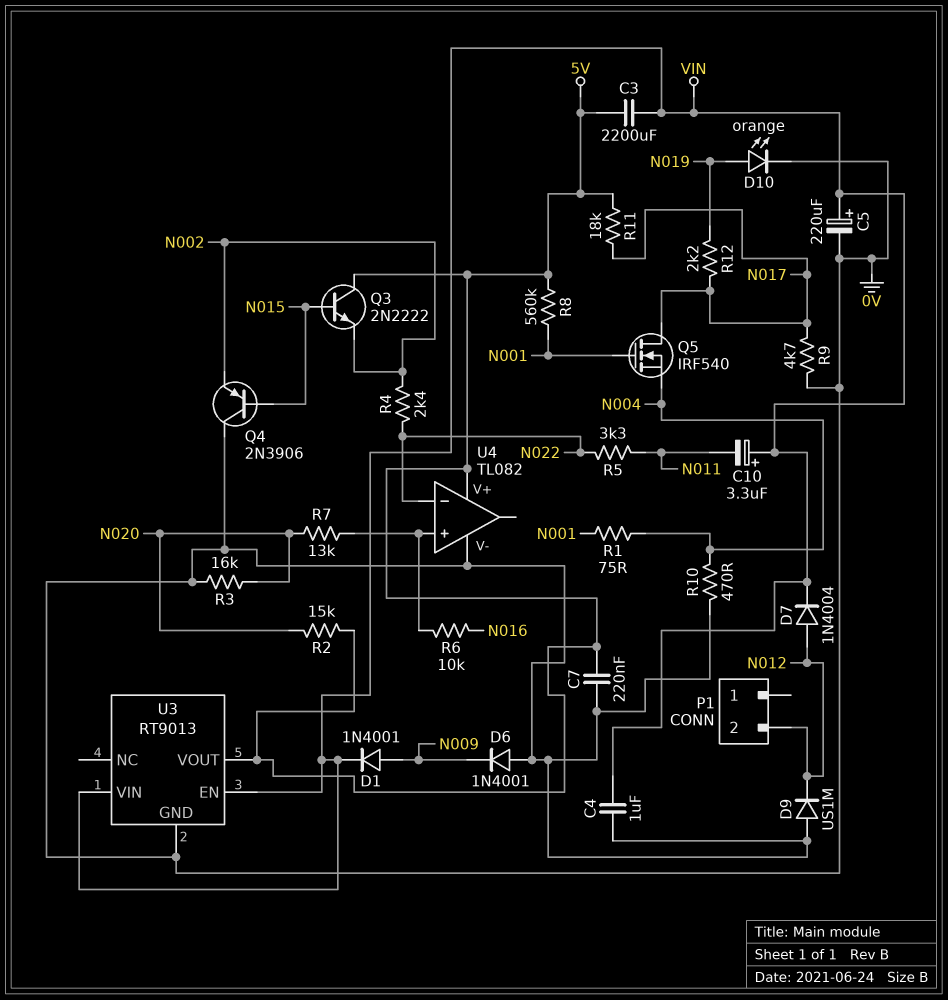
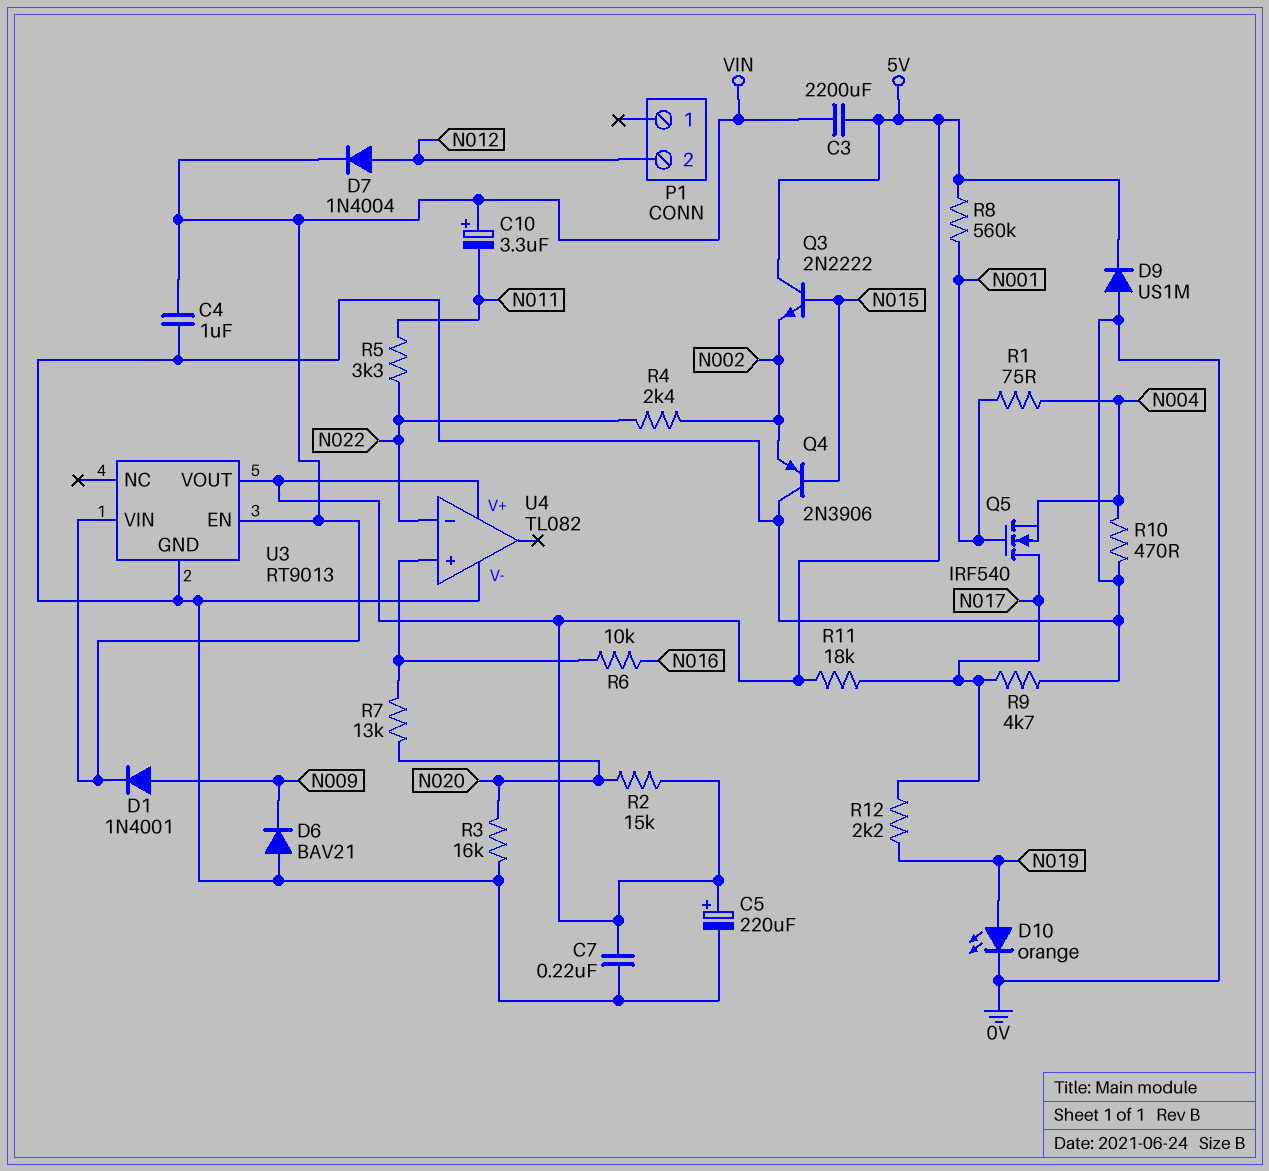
C5: 220uF (plus VIN, minus 0V) -> 220uF (plus 5V, minus 0V)
D6: diode 1N4001 (A 0V, K N009) -> diode BAV21 (A 0V, K N009)
D9: diode US1M (A 0V, K N012) -> diode US1M (A 0V, K 5V)

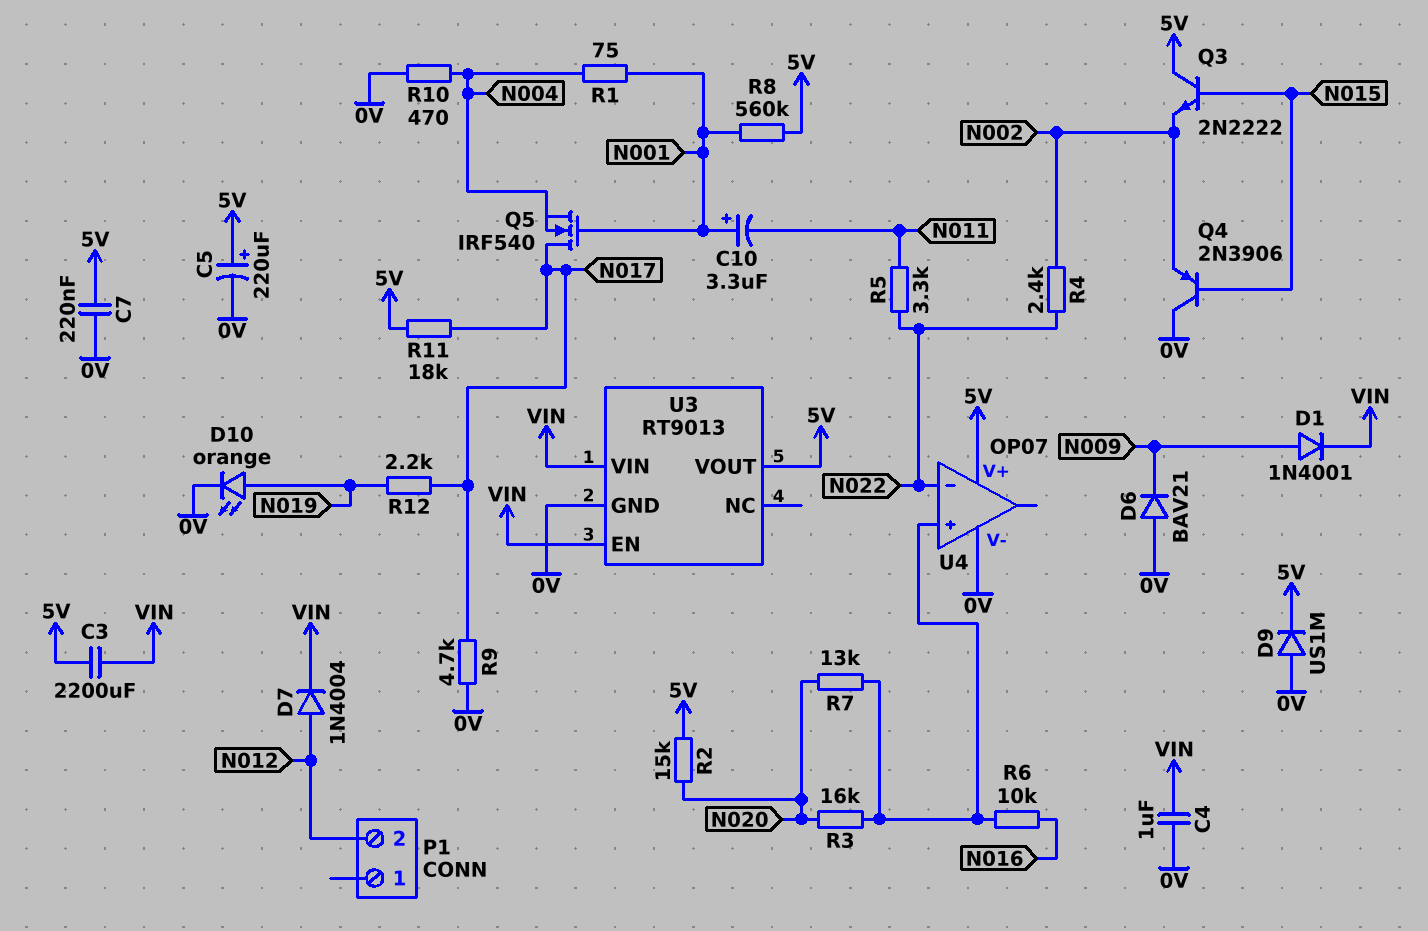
C10: 3.3uF (plus VIN, minus N011) -> 3.3uF (plus N001, minus N011)
R3: 16k (0V, N020) -> 16k (N020, U4/in+)
U4: TL082 -> OP07

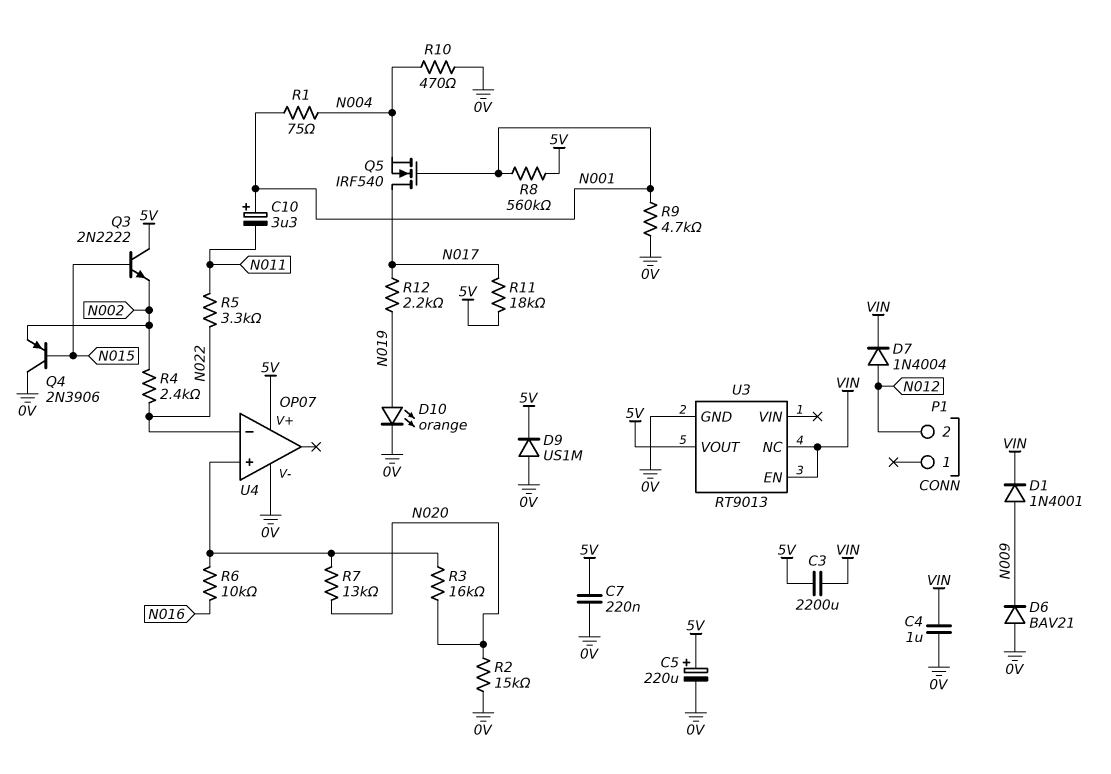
R2: 15k (5V, N020) -> 15k (0V, N020)
R9: 4.7k (0V, N017) -> 4.7k (0V, N001)
U3 pin NC: none -> VIN
U3 pin VIN: VIN -> none

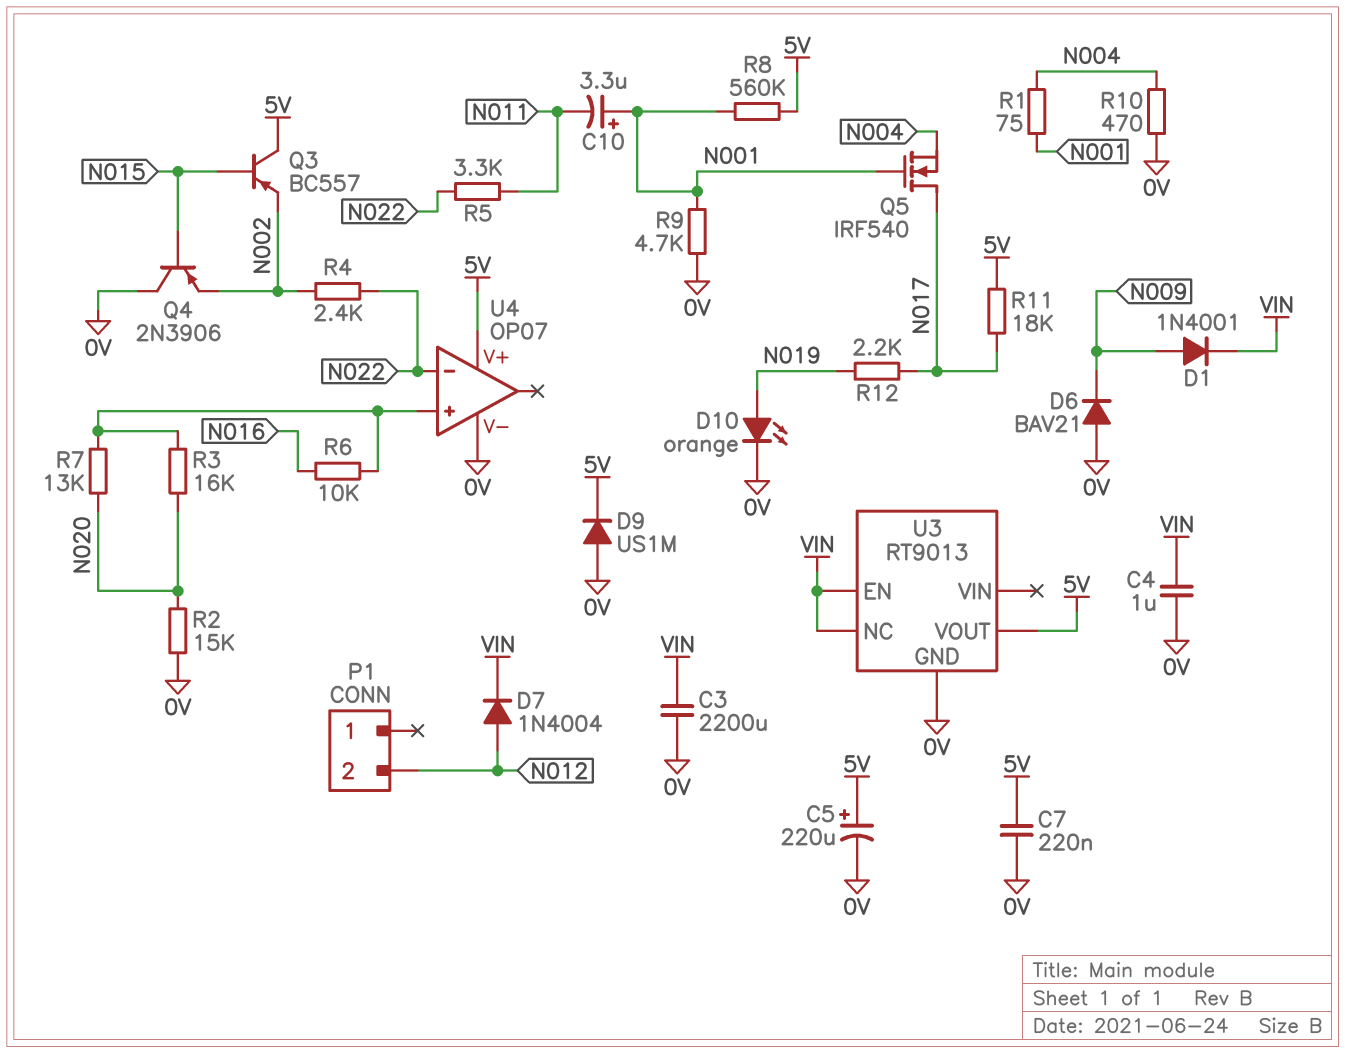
C3: 2200uF (5V, VIN) -> 2200uF (0V, VIN)
Q3: NPN 2N2222 (B N015, C 5V, E N002) -> PNP BC557 (B N015, C 5V, E N002)

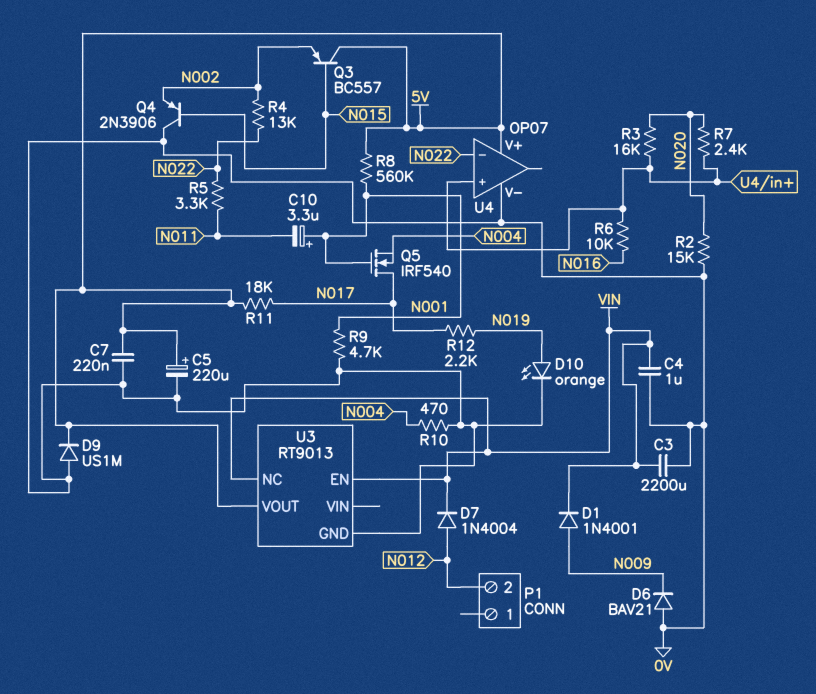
R1: 75 (N001, N004) -> none
R4: 2.4k (N002, N022) -> 13k (N002, N022)
R7: 13k (N020, U4/in+) -> 2.4k (N020, U4/in+)

